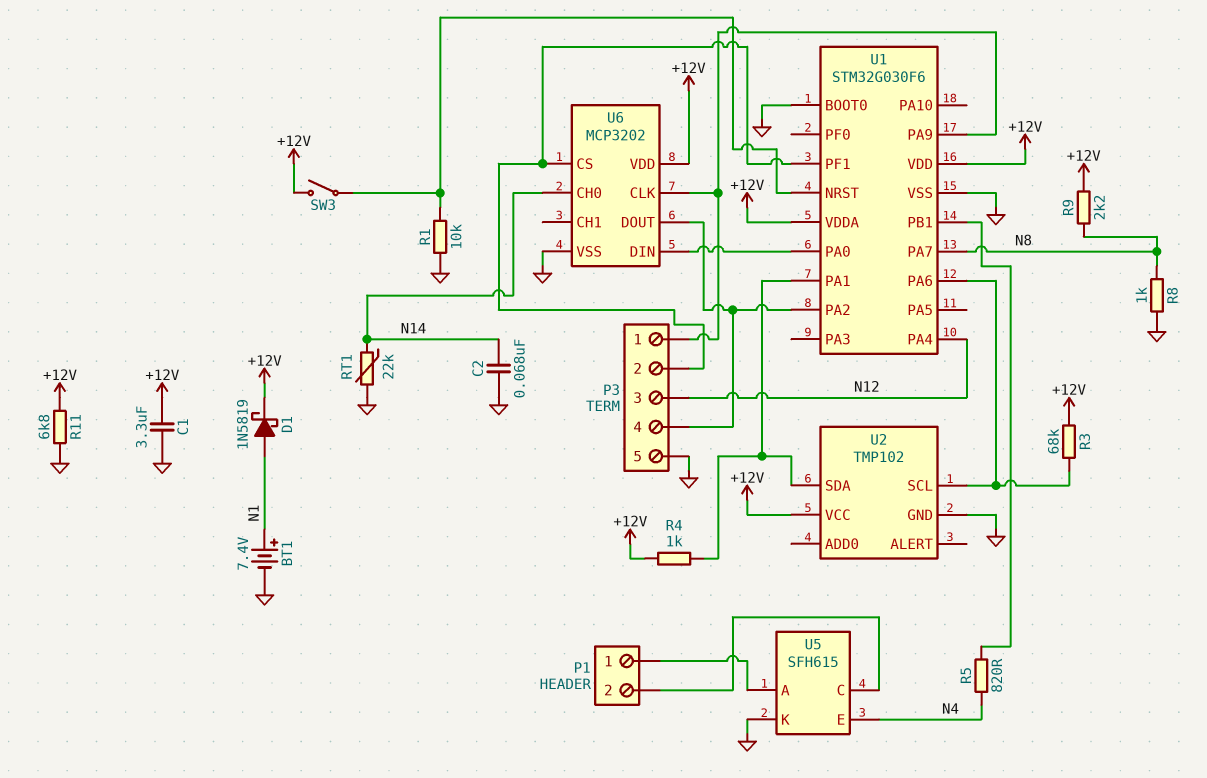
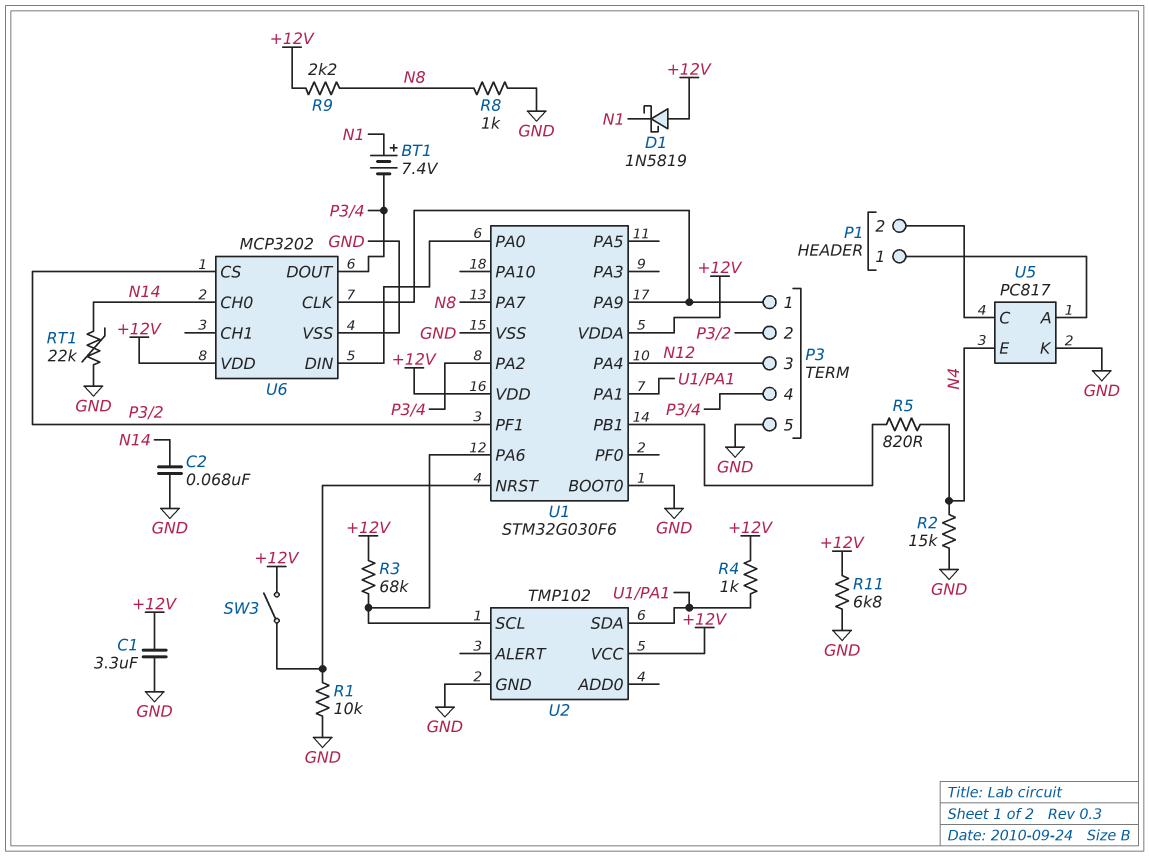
BT1: 7.4V (plus N1, minus GND) -> 7.4V (plus N1, minus P3/4)
D1: schottky 1N5819 (A N1, K +12V) -> schottky 1N5819 (A +12V, K N1)
R2: none -> 15k (GND, N4)
U5: SFH615 -> PC817

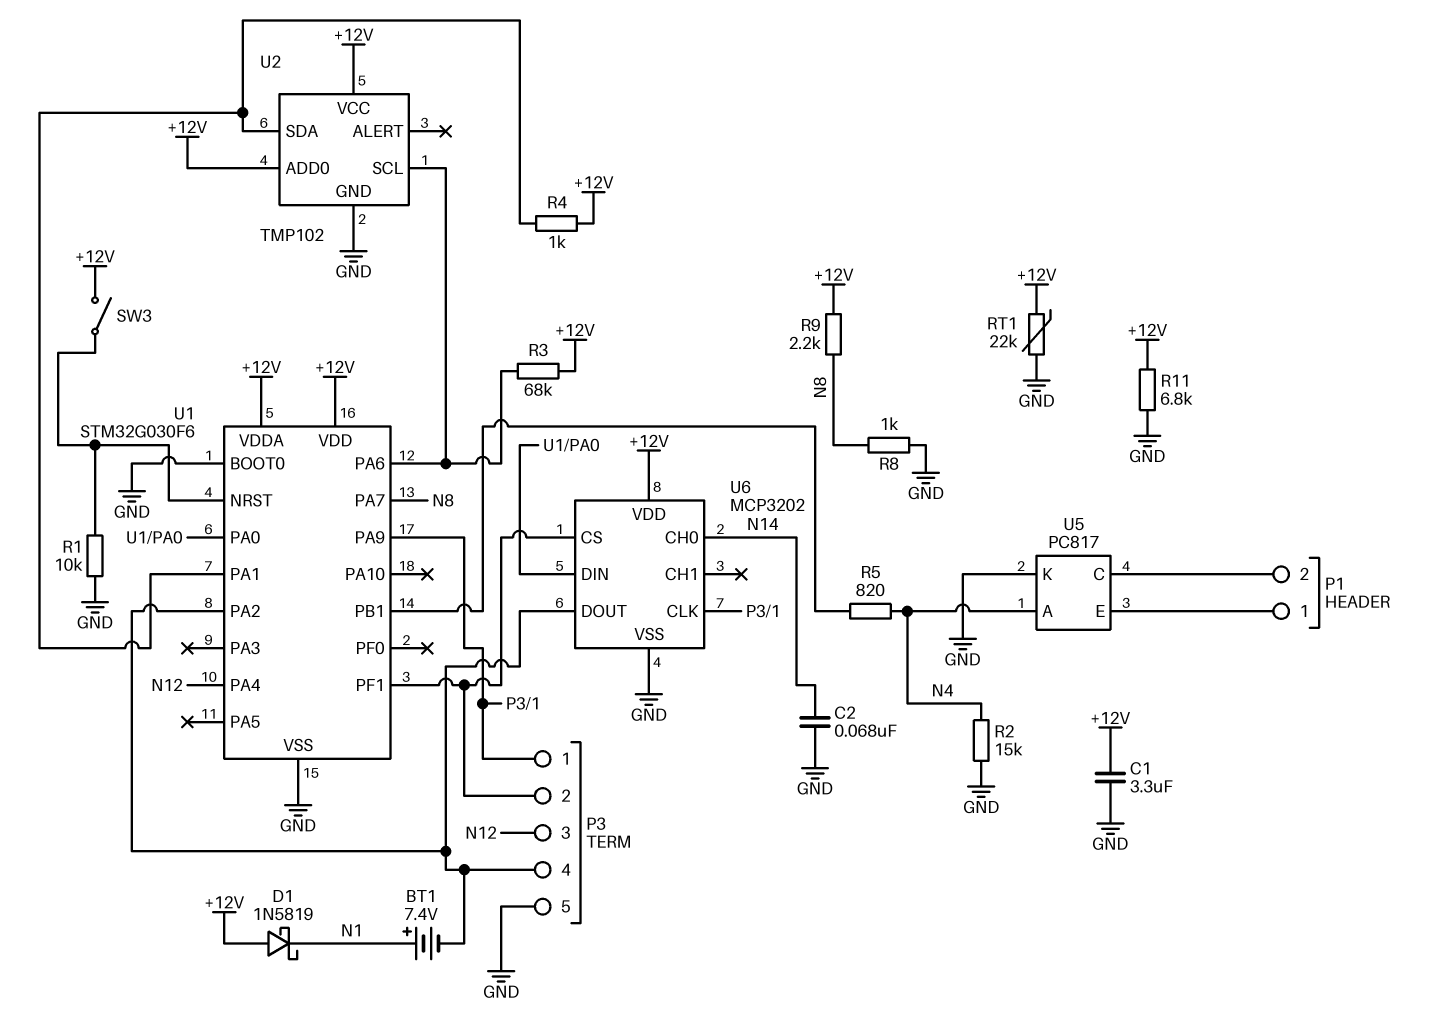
RT1: 22k (GND, N14) -> 22k (+12V, GND)
U2 pin ADD0: none -> +12V
U5 pin A: P1/1 -> N4
U5 pin E: N4 -> P1/1

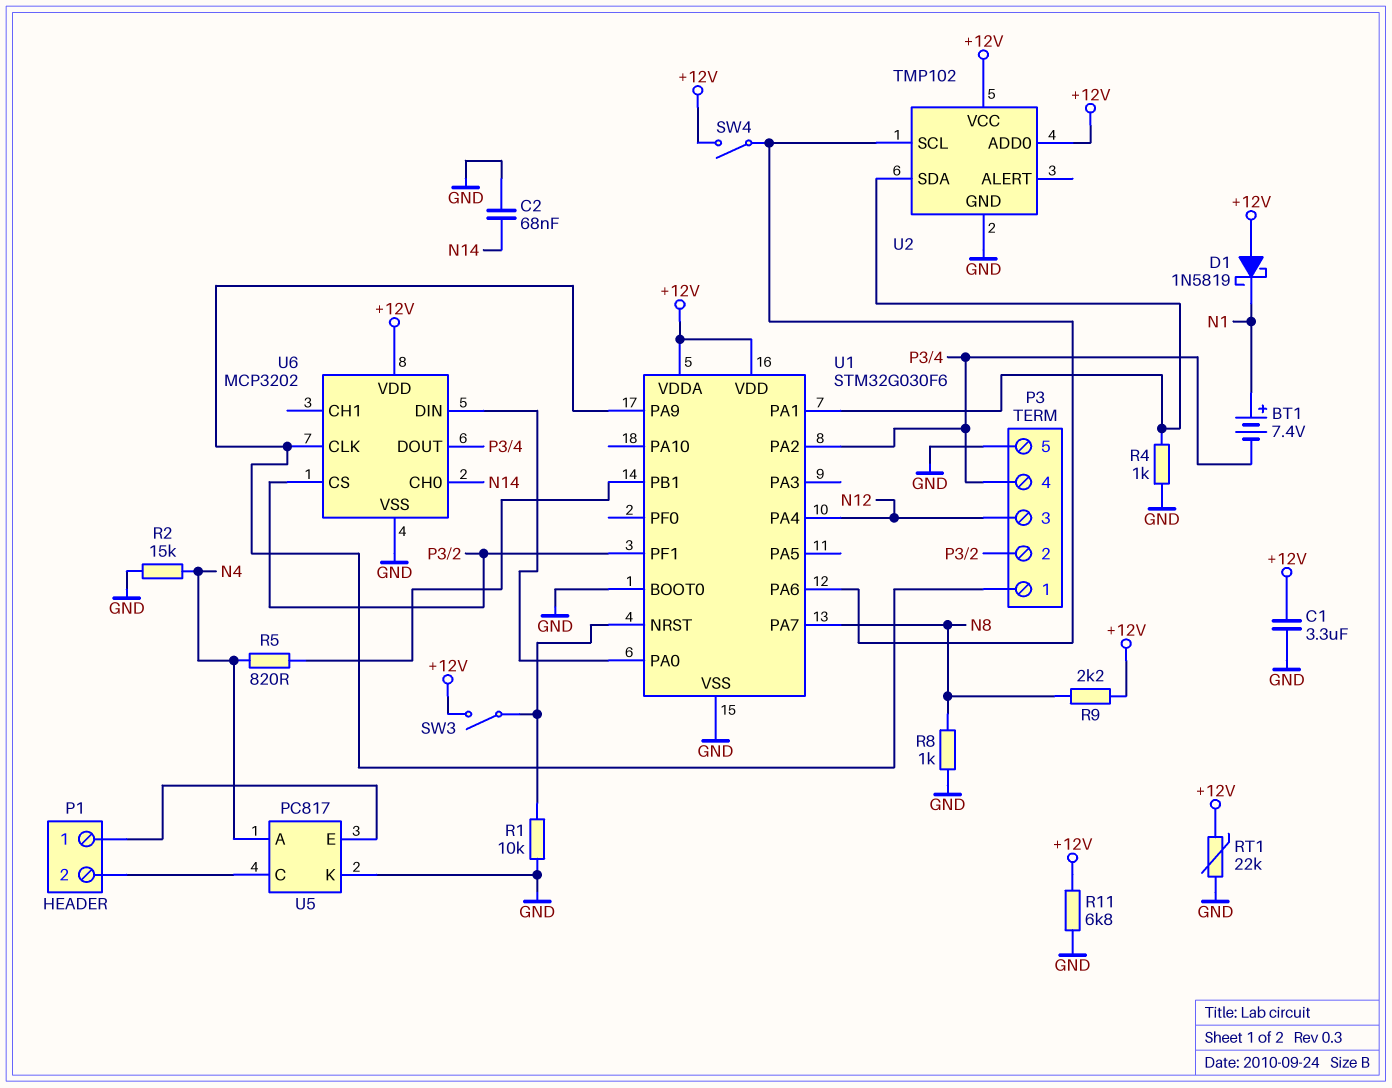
R3: 68k (+12V, U1/PA6) -> none
R4: 1k (+12V, U1/PA1) -> 1k (GND, U1/PA1)
SW4: none -> switch (+12V, U1/PA6)

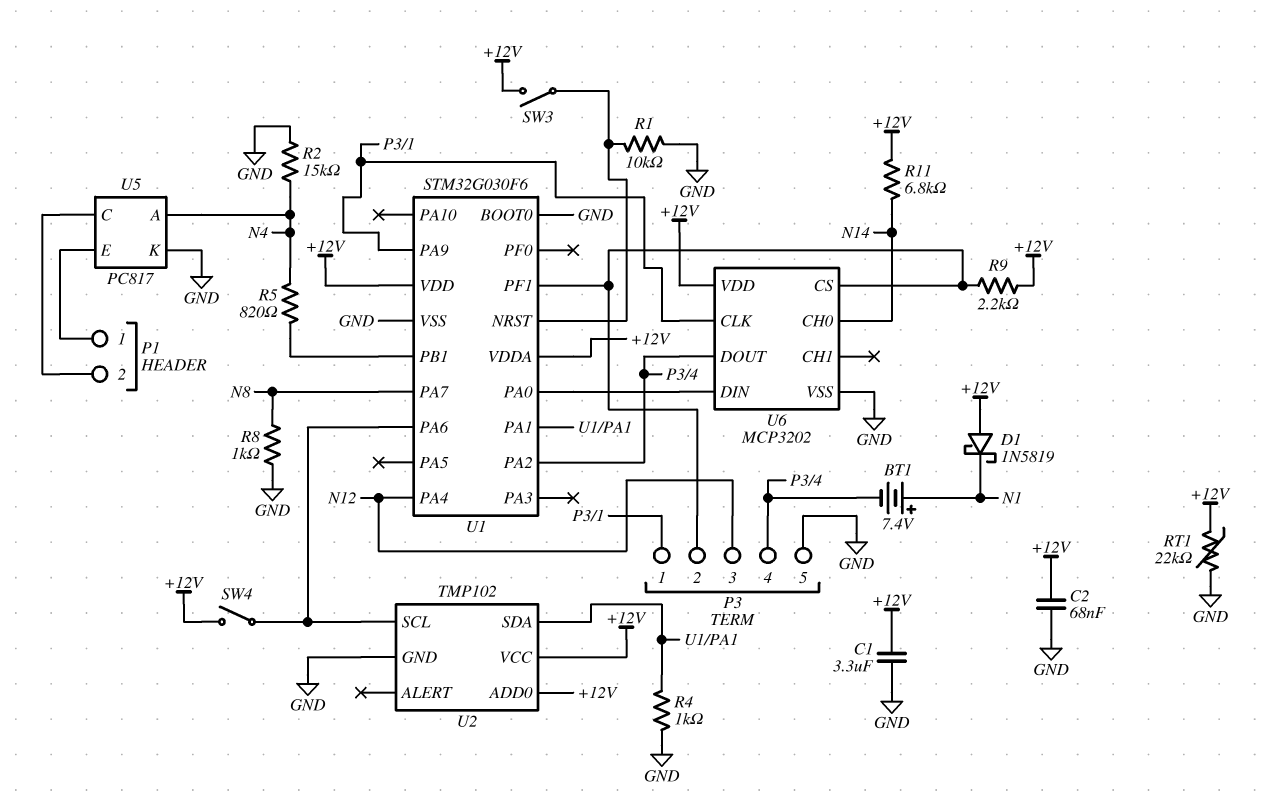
C2: 68nF (GND, N14) -> 68nF (+12V, GND)
R9: 2.2k (+12V, N8) -> 2.2k (+12V, P3/2)
R11: 6.8k (+12V, GND) -> 6.8k (+12V, N14)

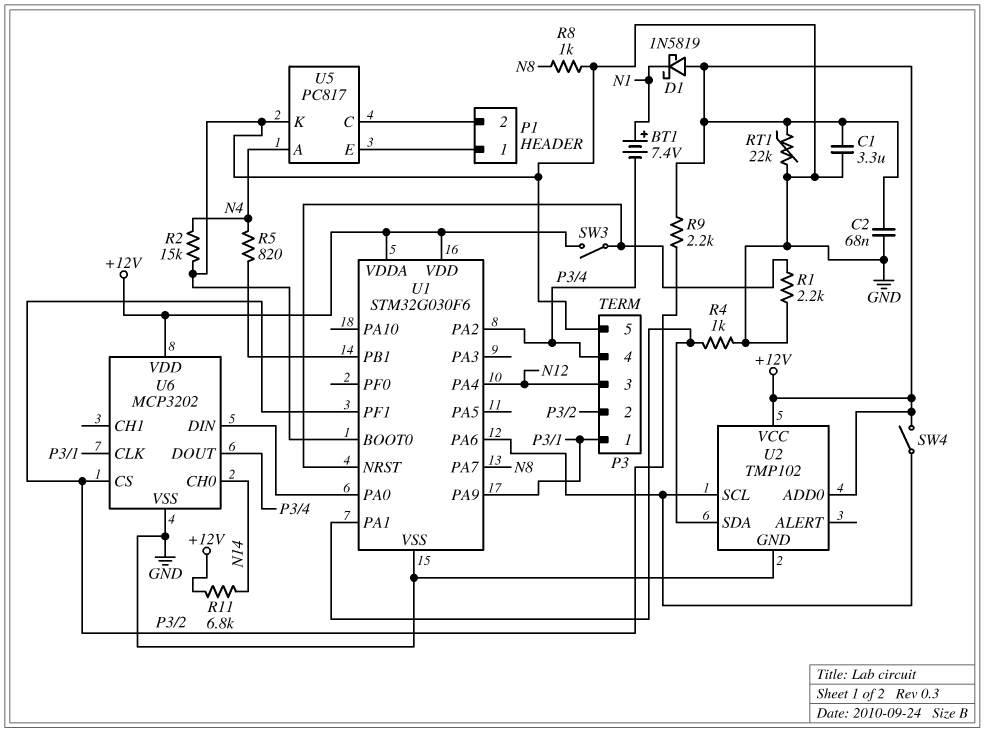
R1: 10k (GND, U1/NRST) -> 2.2k (GND, U1/NRST)

